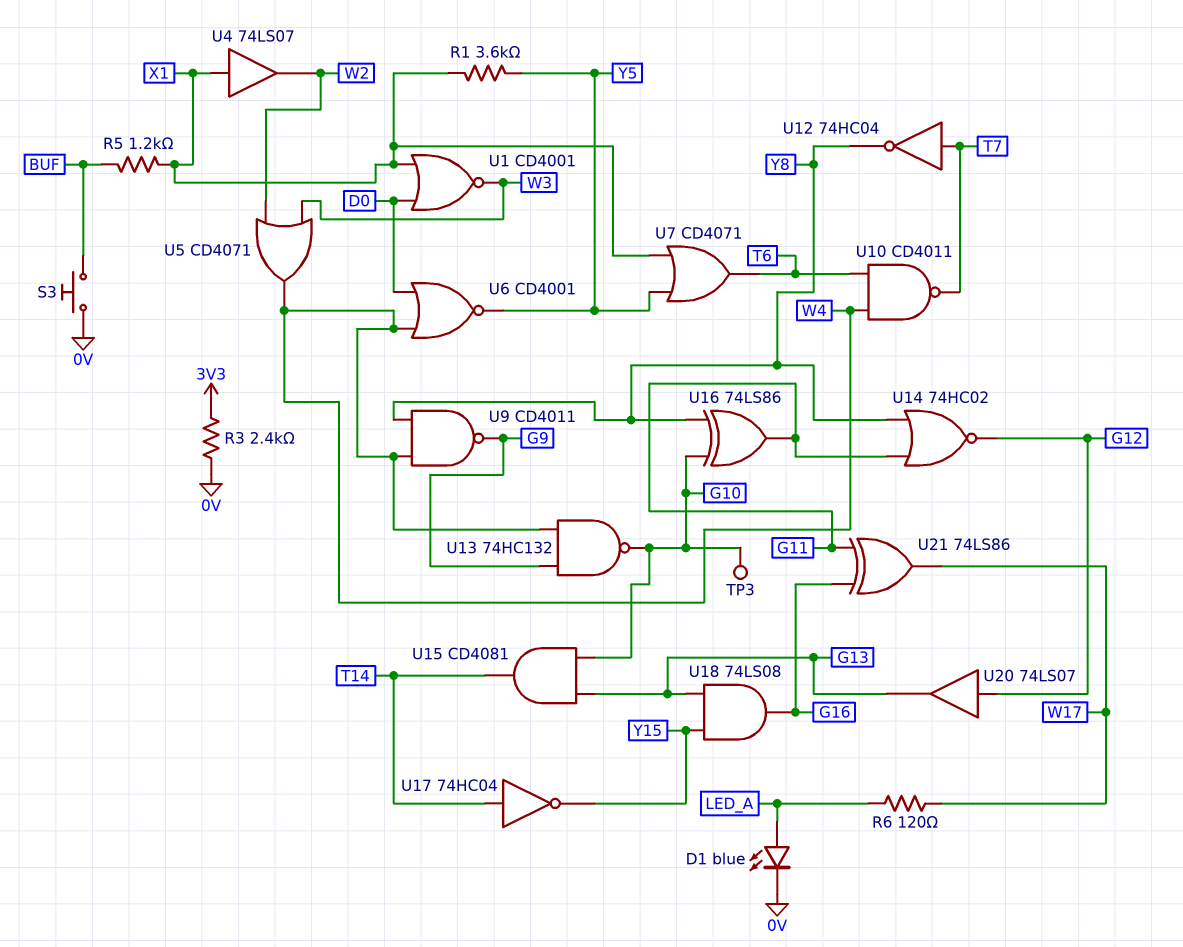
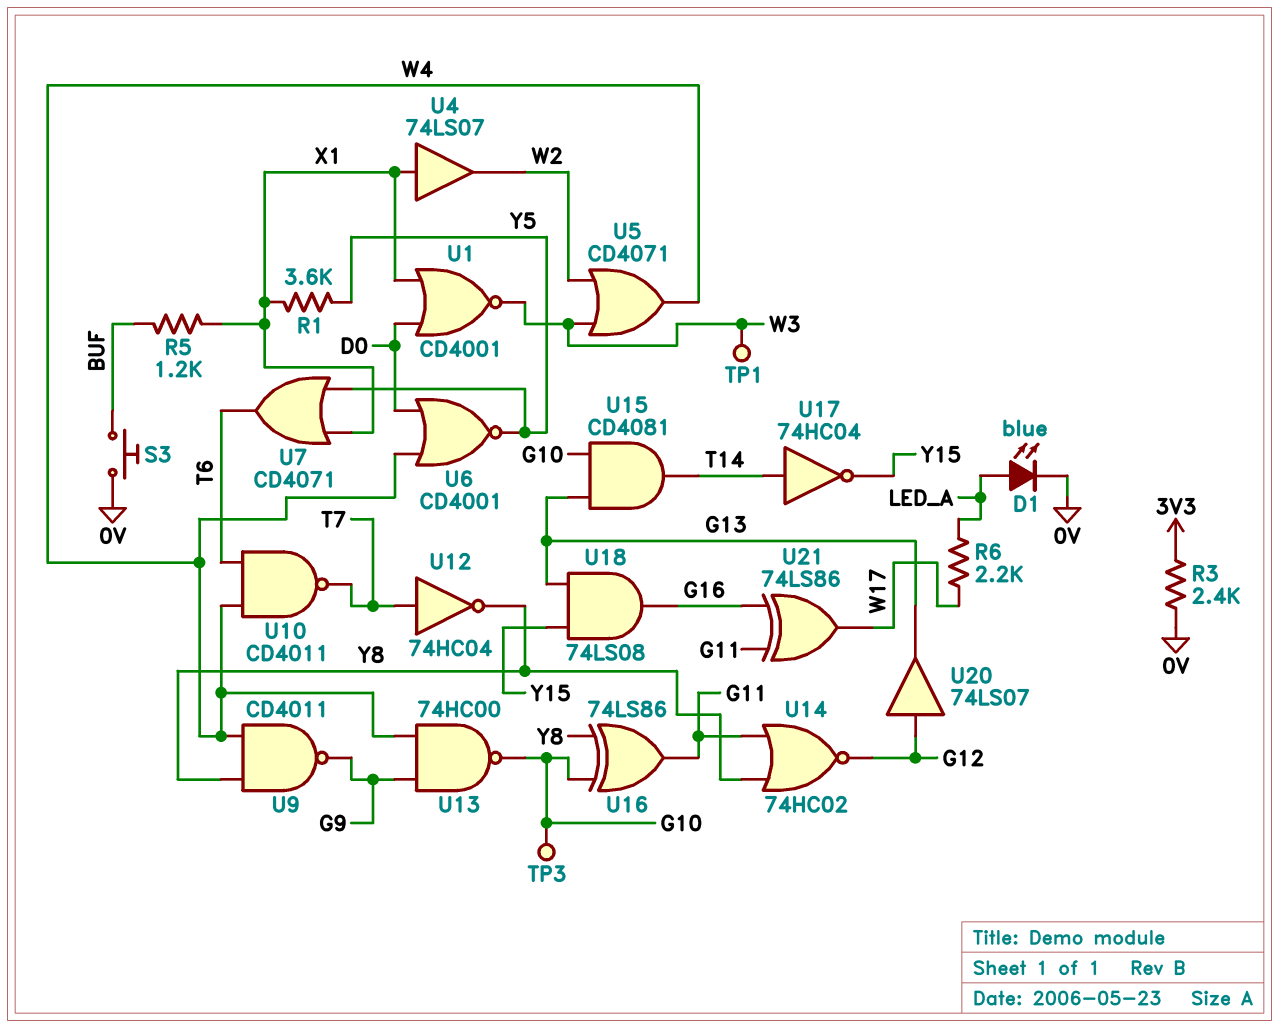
R6: 120 (LED_A, W17) -> 2.2k (LED_A, W17)
TP1: none -> test point (W3)
U13: NAND 74HC132 (in G9, in W4, out G10) -> NAND 74HC00 (in G9, in W4, out G10)

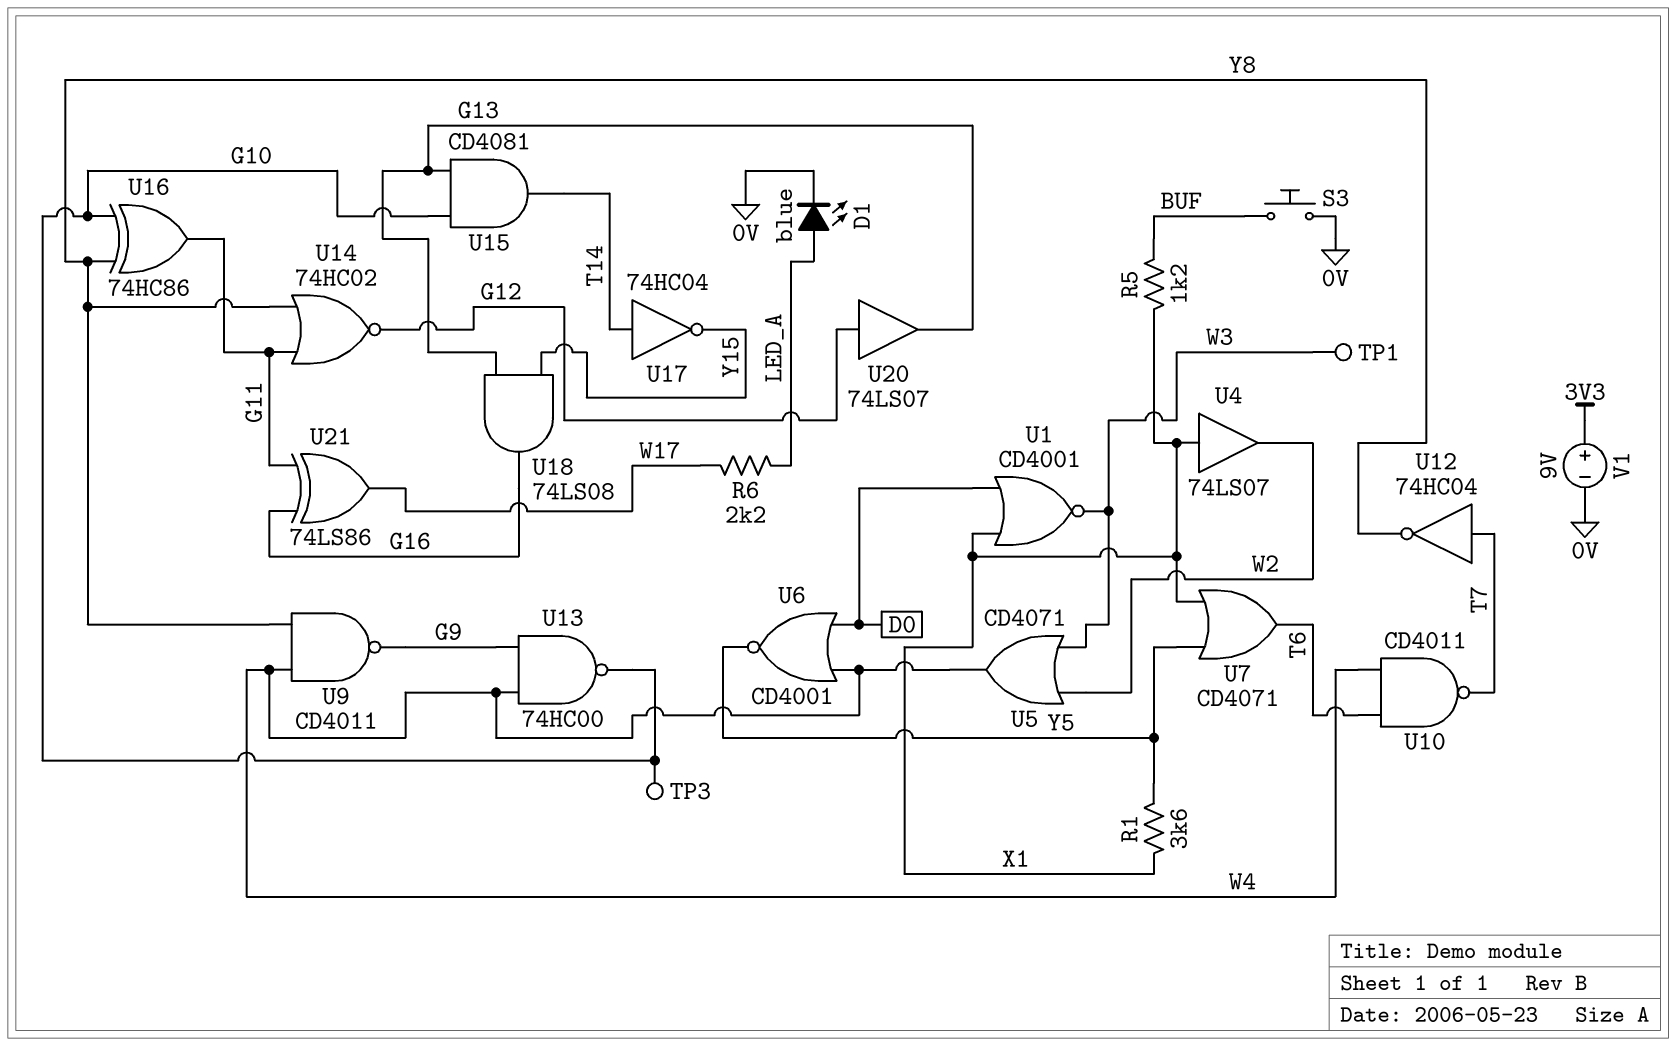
R3: 2.4k (0V, 3V3) -> none
U16: XOR 74LS86 (in G10, in Y8, out G11) -> XOR 74HC86 (in G10, in Y8, out G11)
V1: none -> 9V (plus 3V3, minus 0V)

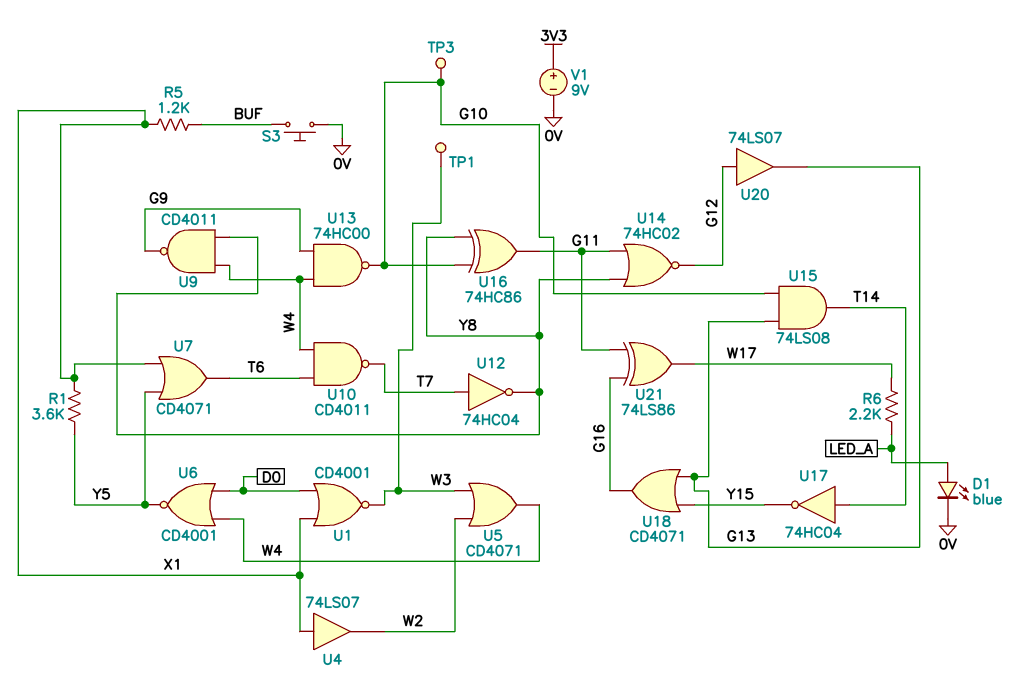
U15: AND CD4081 (in G10, in G13, out T14) -> AND 74LS08 (in G10, in G13, out T14)
U18: AND 74LS08 (in G13, in Y15, out G16) -> OR CD4071 (in G13, in Y15, out G16)

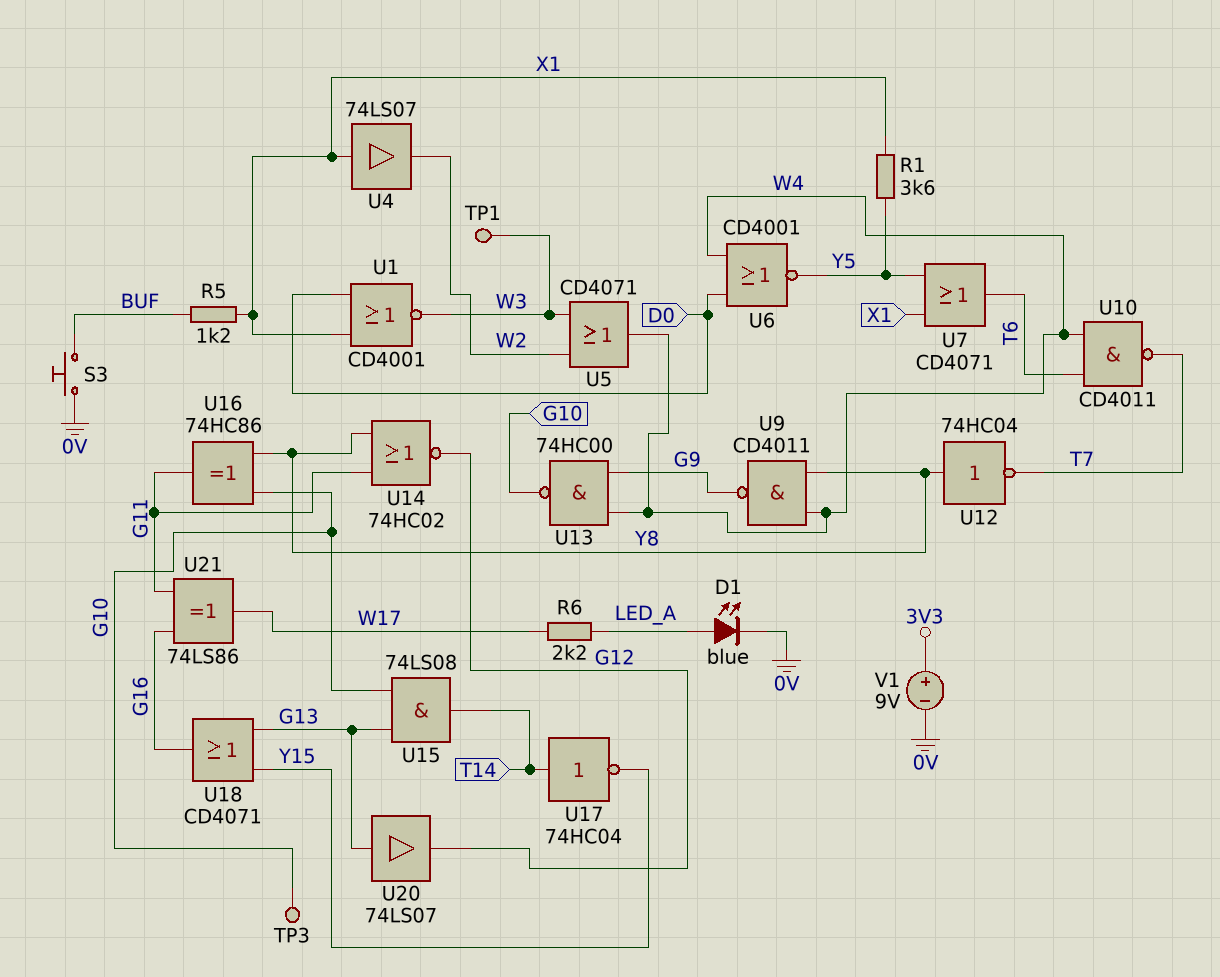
U12: NOT 74HC04 (in T7, out Y8) -> NOT 74HC04 (in Y8, out T7)
U20: buffer 74LS07 (in G12, out G13) -> buffer 74LS07 (in G13, out G12)

